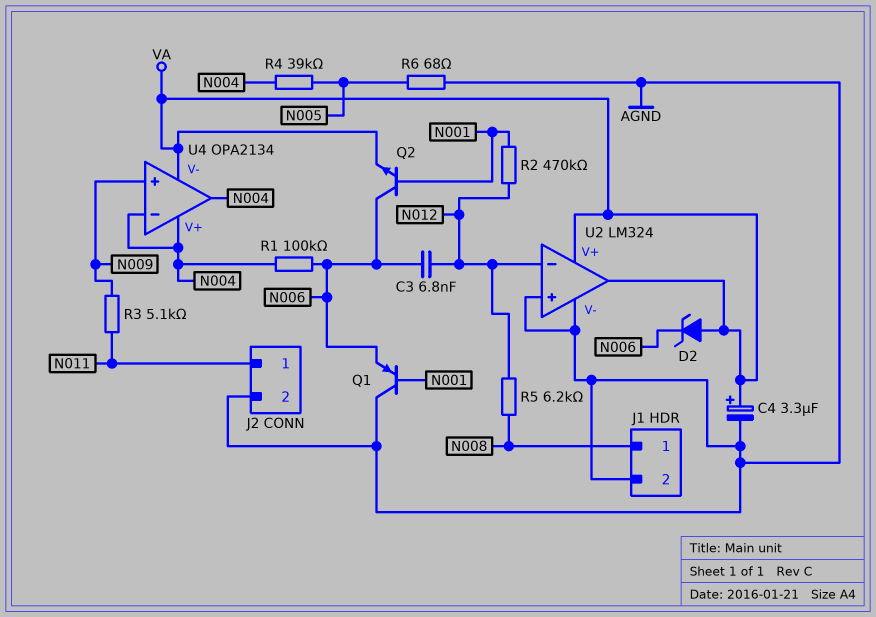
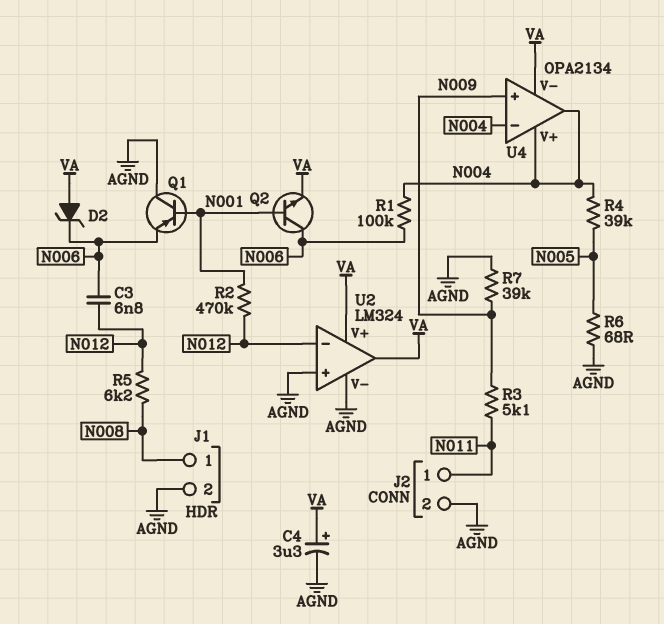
R7: none -> 39k (AGND, N009)

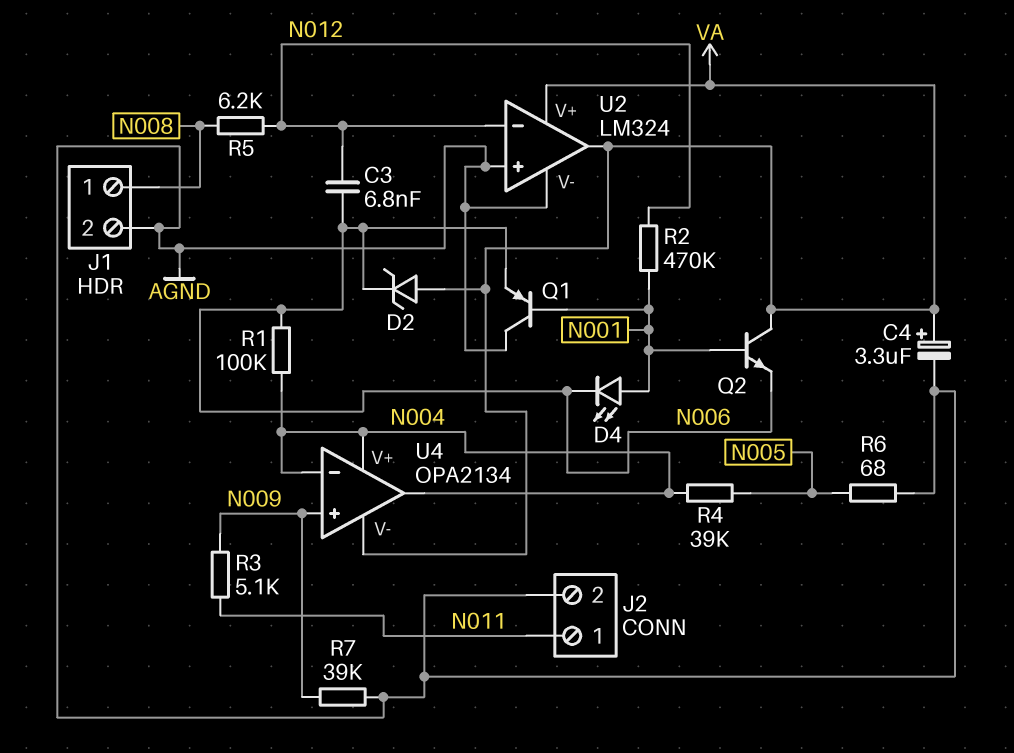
D4: none -> LED (A N001, K N006)
Q2: NPN (B N001, C N006, E VA) -> NPN (B N001, C VA, E N006)

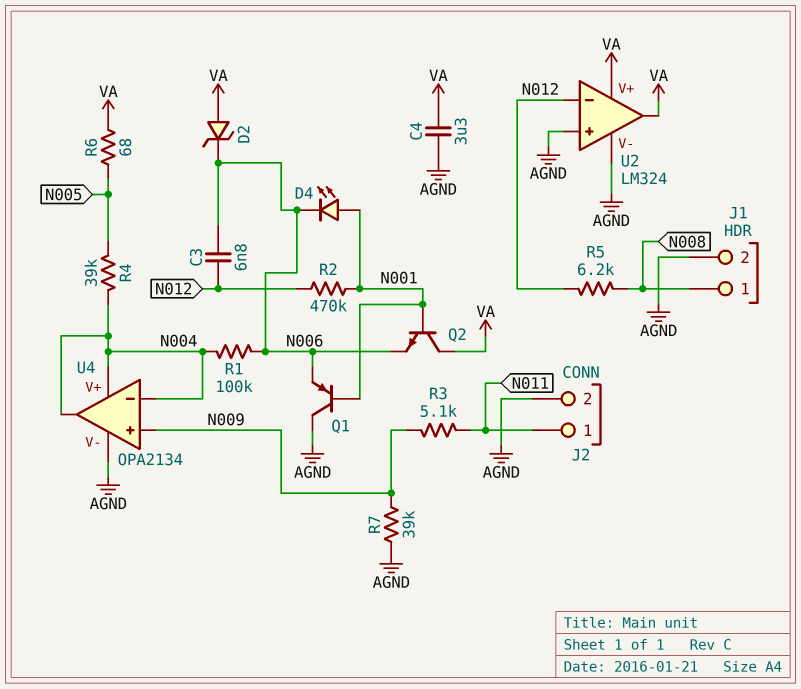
C4: 3.3uF (plus VA, minus AGND) -> 3.3uF (AGND, VA)
R6: 68 (AGND, N005) -> 68 (N005, VA)
U4 pin V-: VA -> AGND

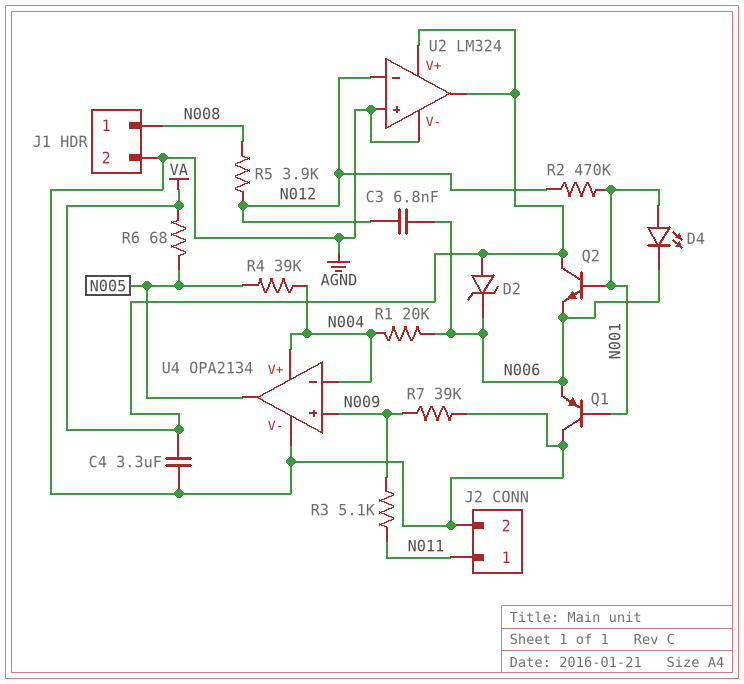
R1: 100k (N004, N006) -> 20k (N004, N006)
R5: 6.2k (N008, N012) -> 3.9k (N008, N012)
U4 pin out: N004 -> N005

